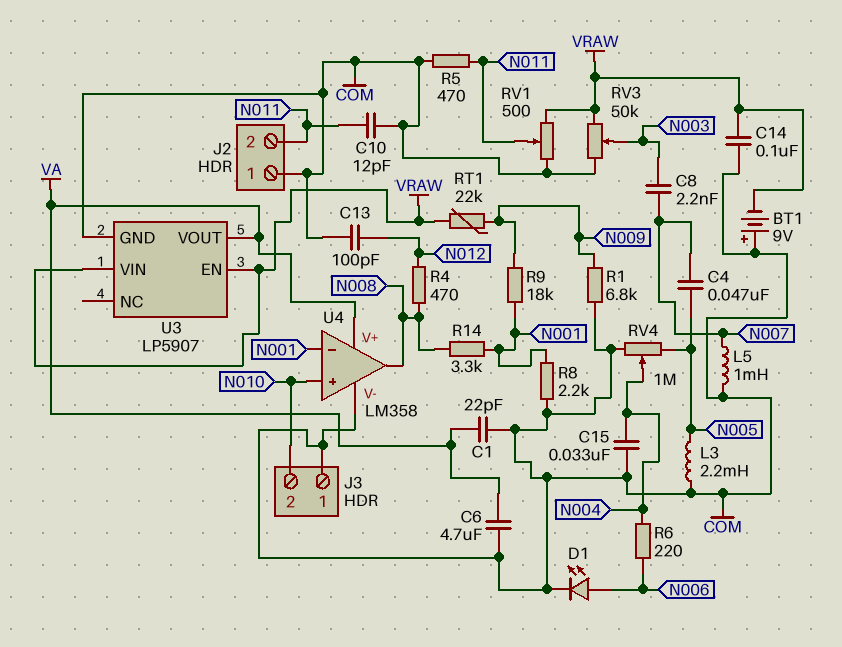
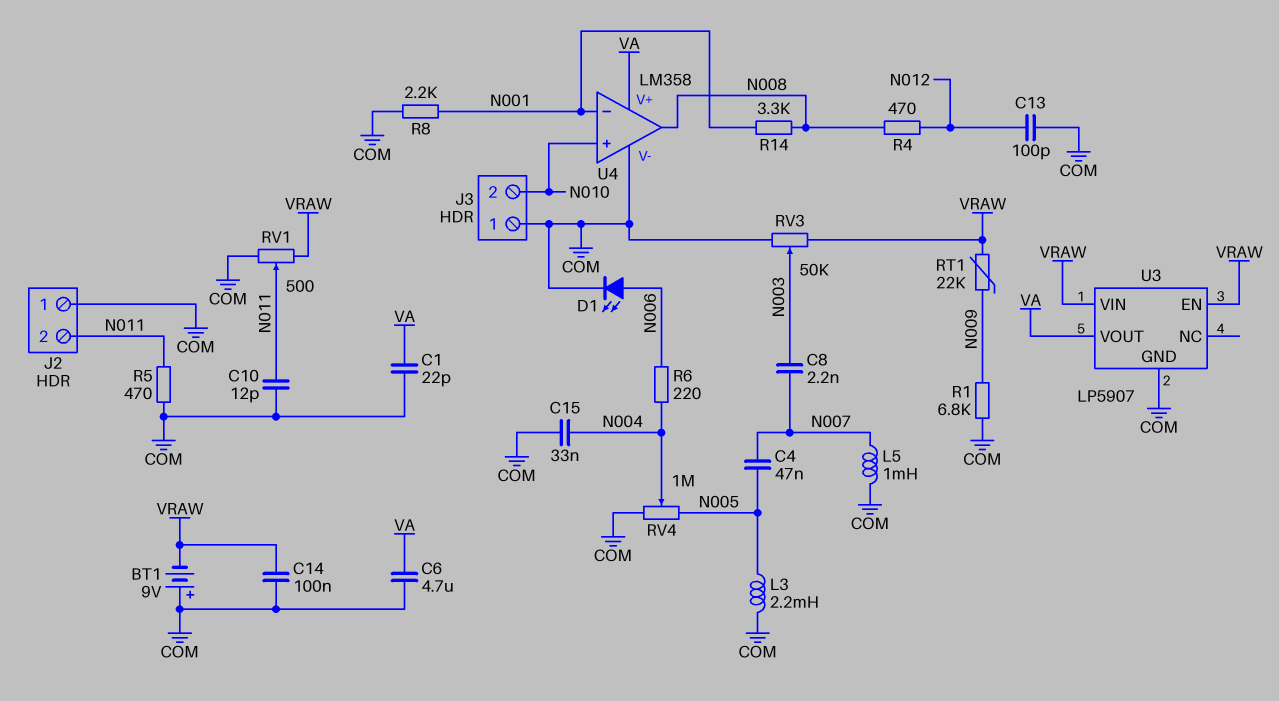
R9: 18k (N001, N009) -> none

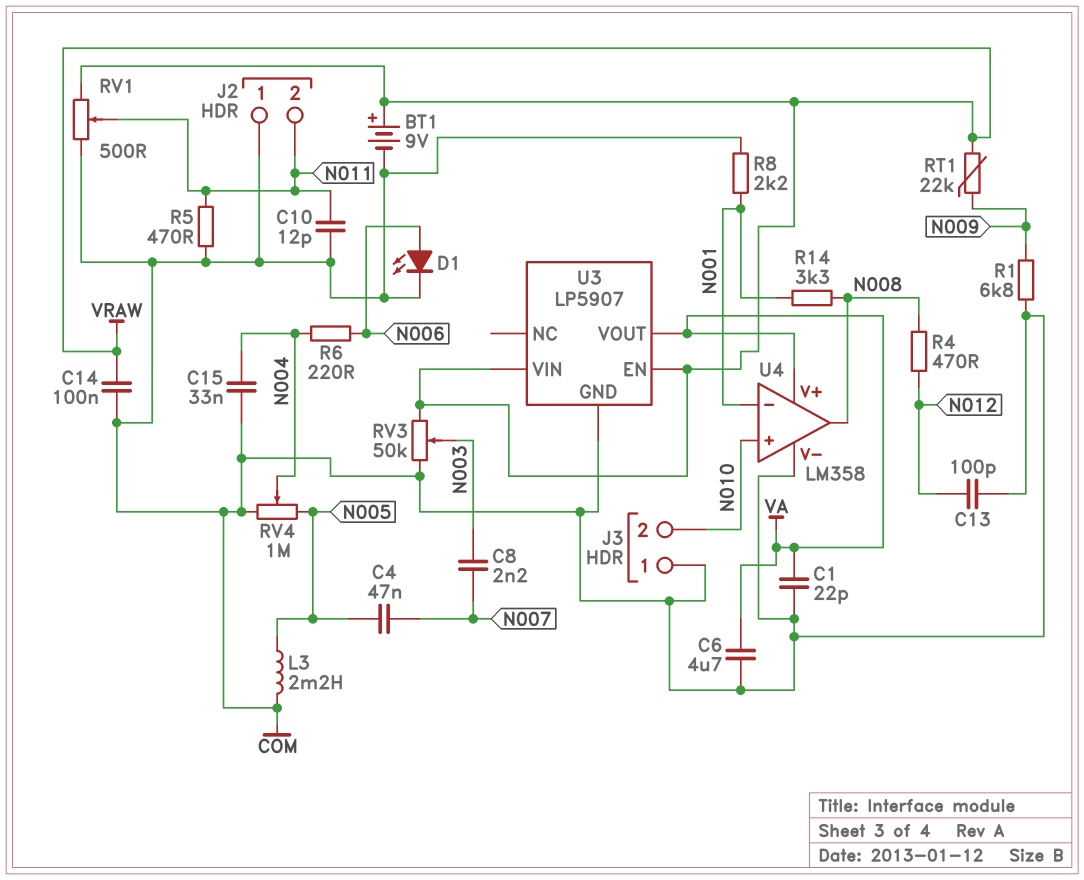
BT1: 9V (plus COM, minus VRAW) -> 9V (plus VRAW, minus COM)
L5: 1mH (COM, N007) -> none

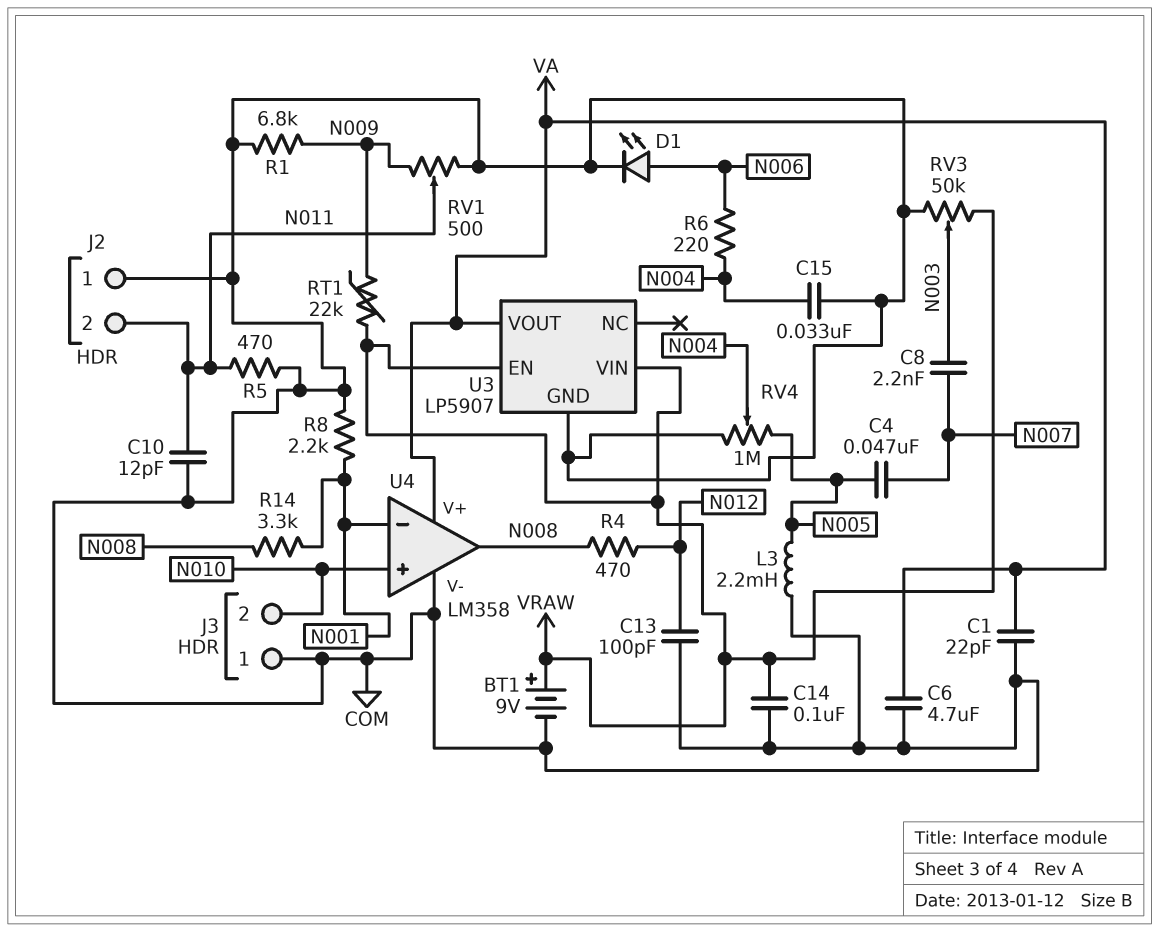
RV1: 500 (COM, VRAW, wiper N011) -> 500 (COM, N009, wiper N011)

